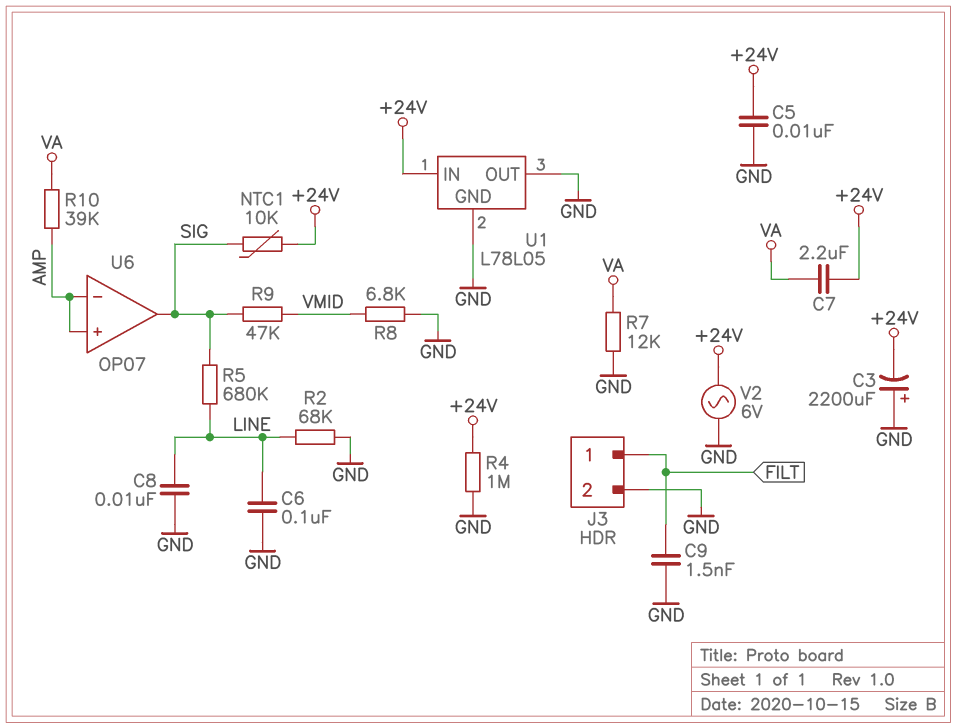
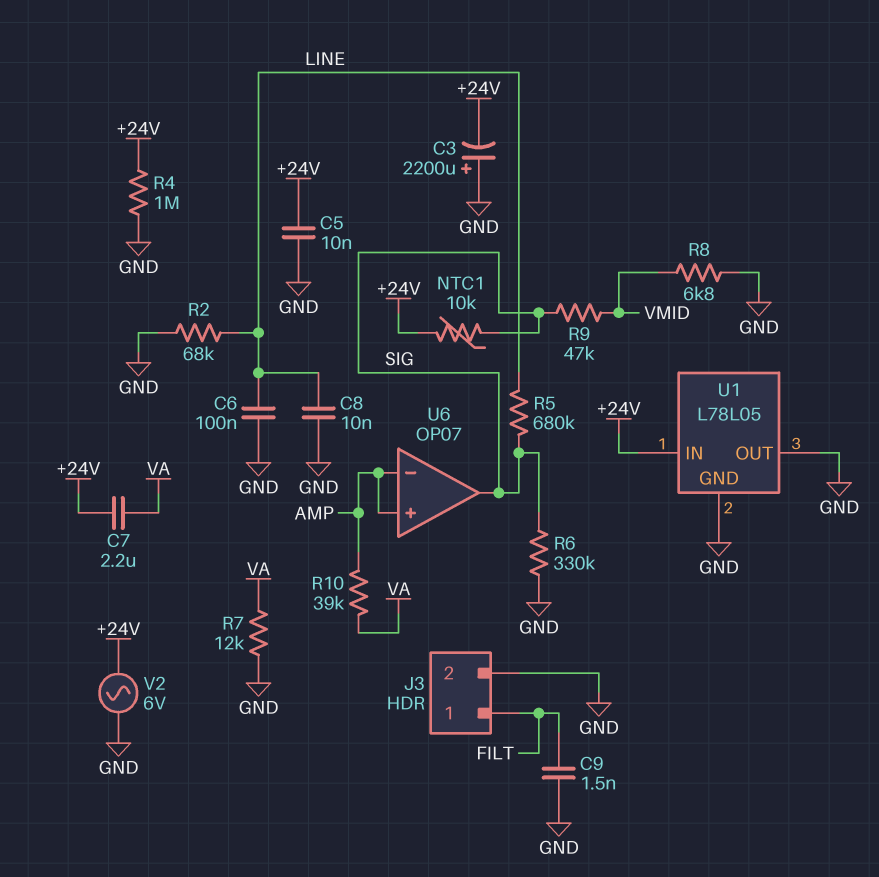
R6: none -> 330k (GND, SIG)

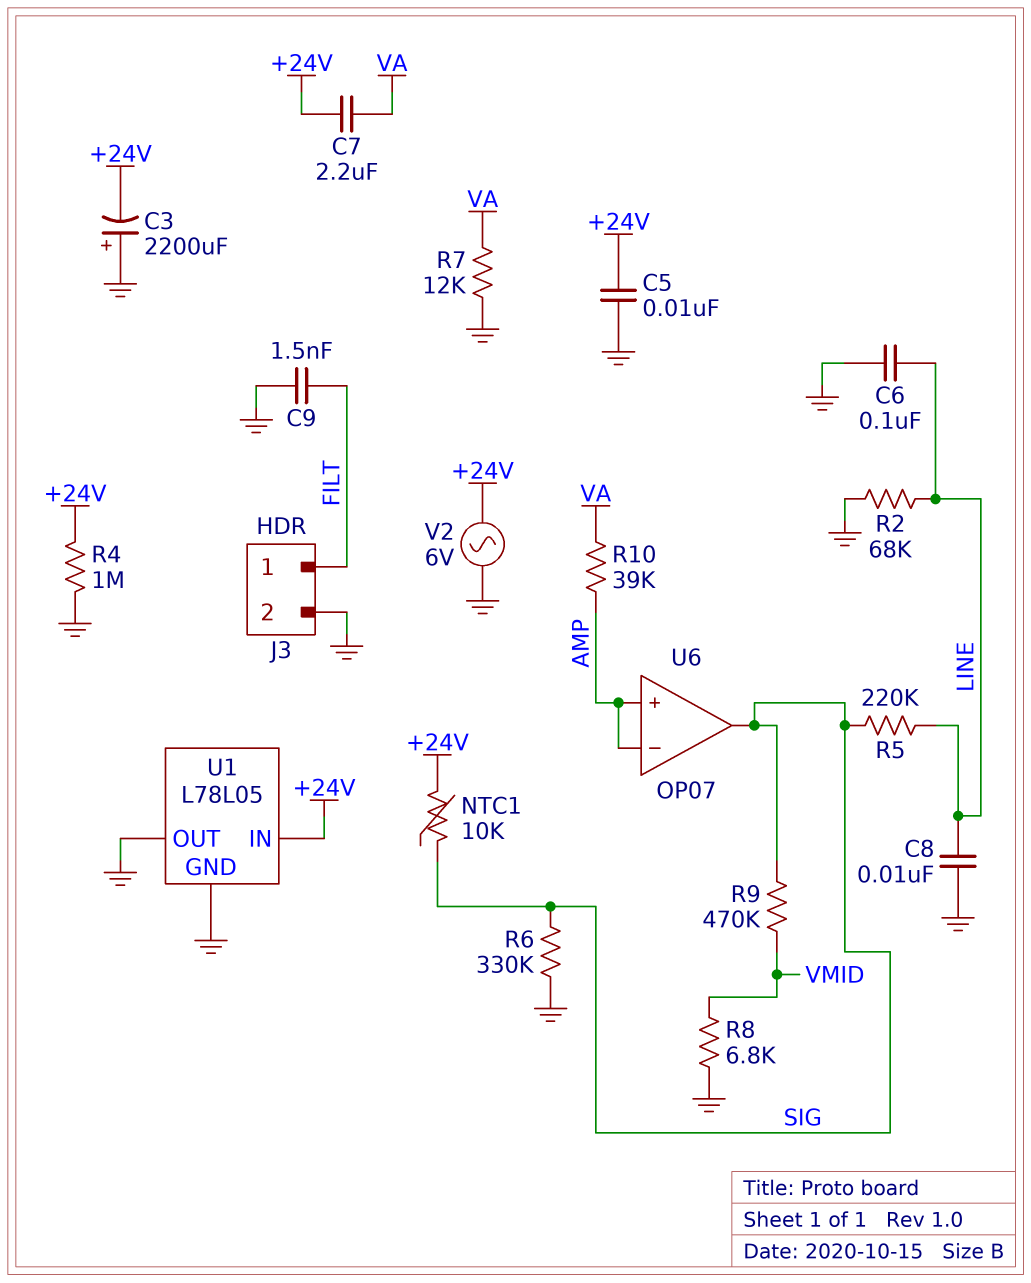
R5: 680k (LINE, SIG) -> 220k (LINE, SIG)
R9: 47k (SIG, VMID) -> 470k (SIG, VMID)

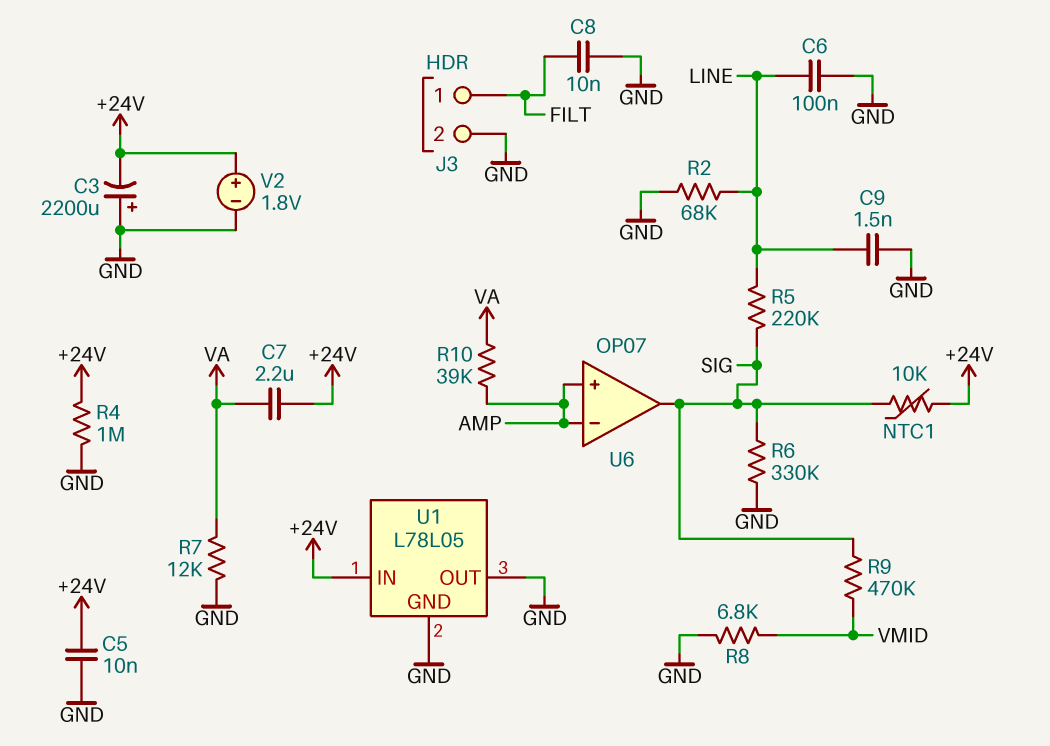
C8: 10nF (GND, LINE) -> 10nF (FILT, GND)
C9: 1.5nF (FILT, GND) -> 1.5nF (GND, LINE)
V2: AC 6V (+24V, GND) -> 1.8V (plus +24V, minus GND)

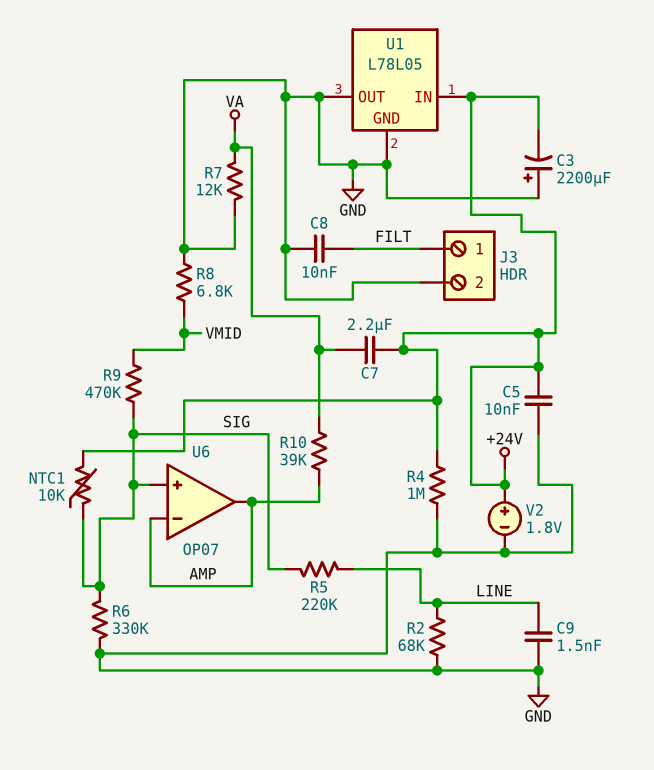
C6: 100nF (GND, LINE) -> none
U6 pin in+: AMP -> SIG
U6 pin out: SIG -> AMP

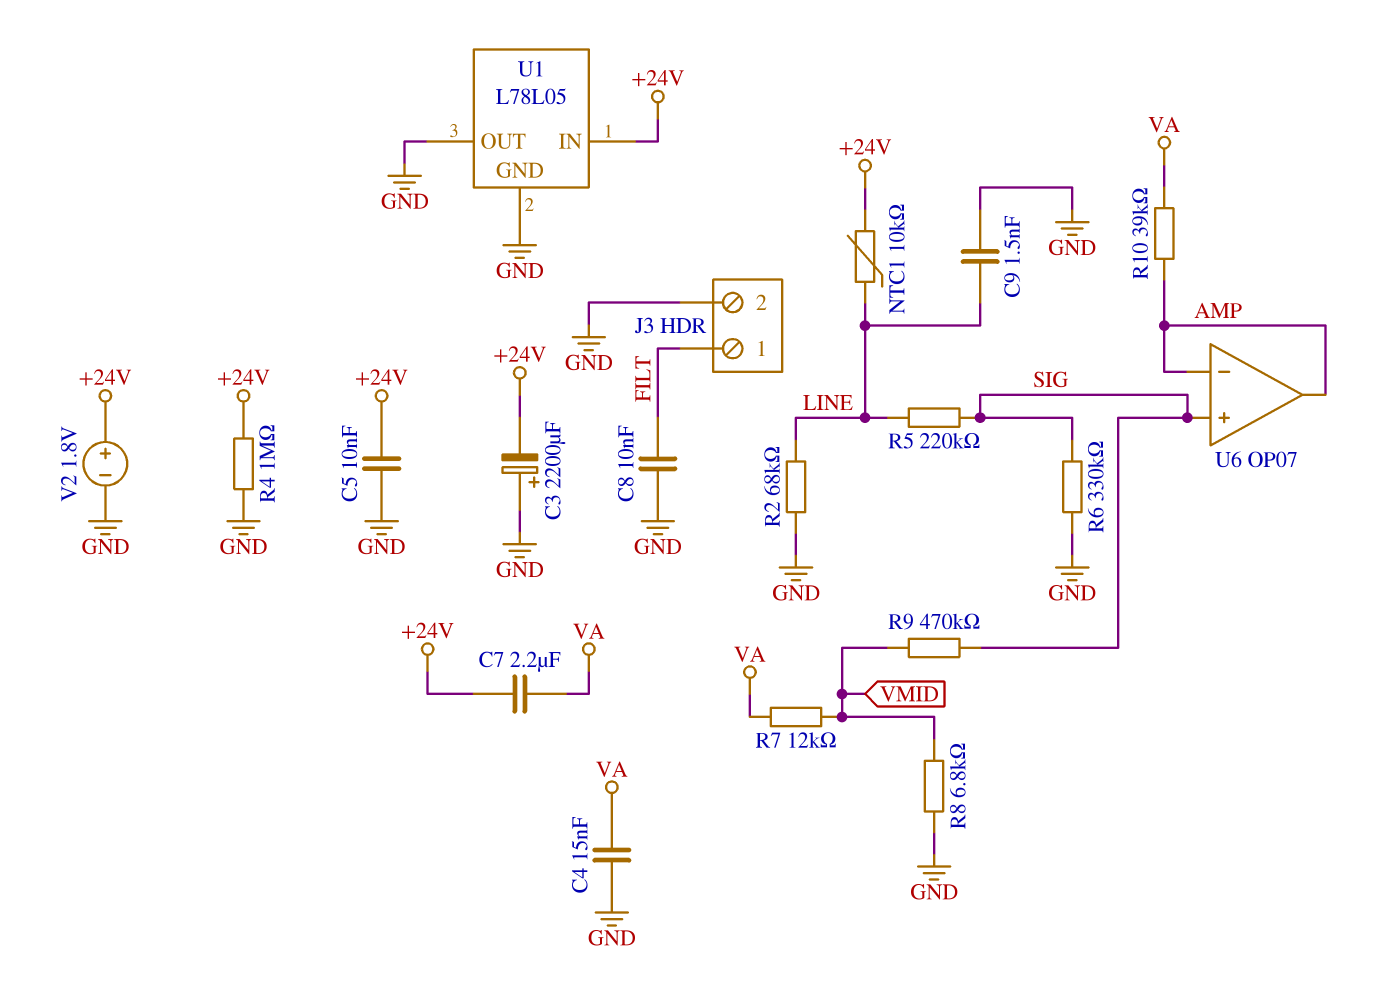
C4: none -> 15nF (GND, VA)
NTC1: 10k (+24V, SIG) -> 10k (+24V, LINE)
R7: 12k (GND, VA) -> 12k (VA, VMID)

